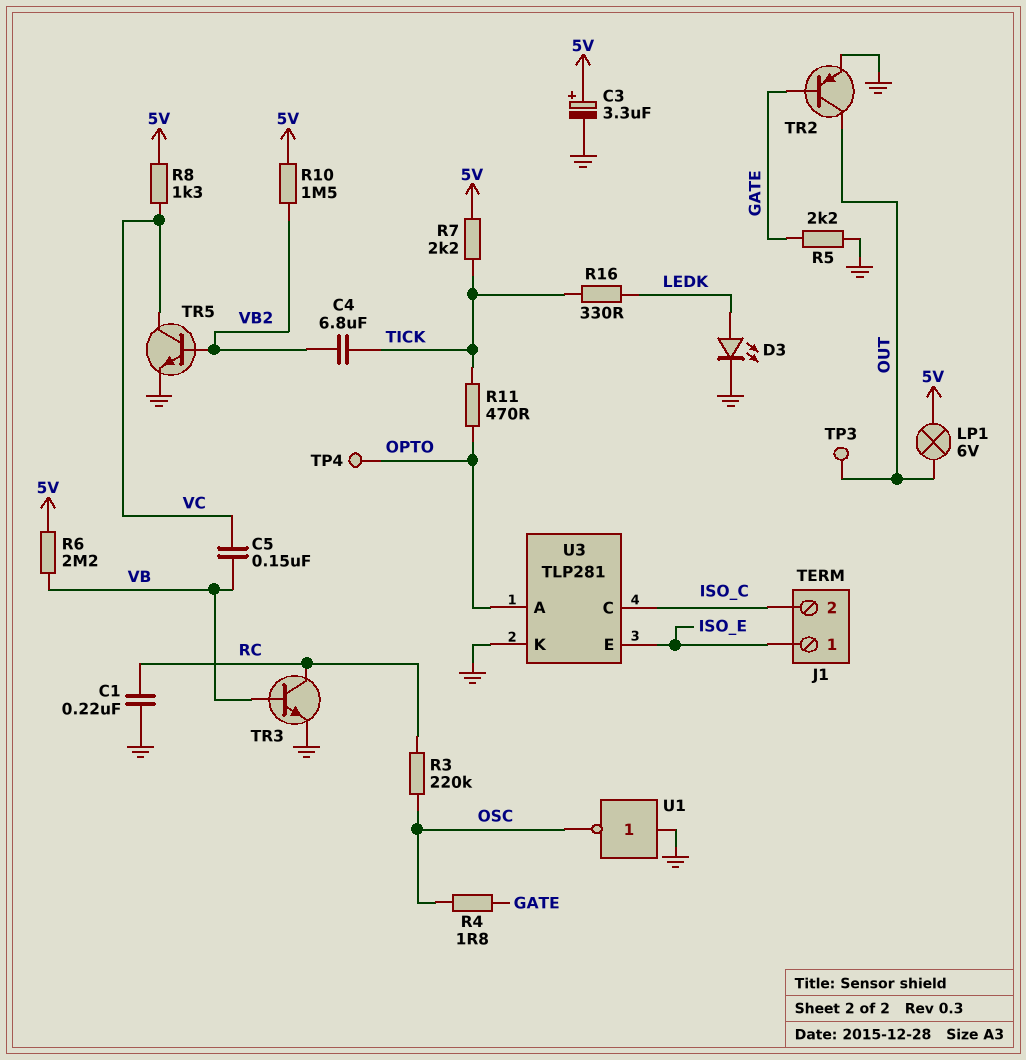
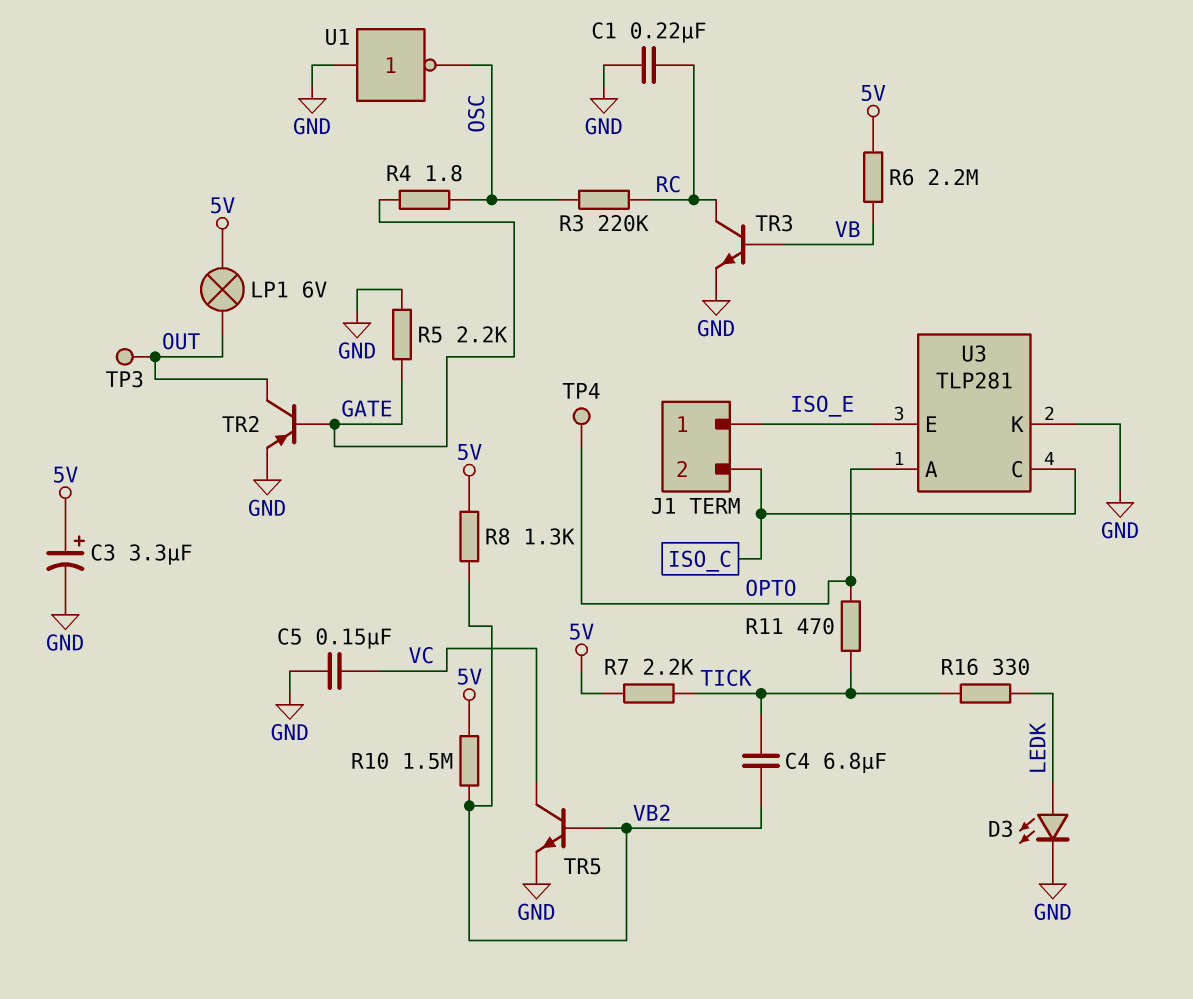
C5: 150nF (VB, VC) -> 150nF (GND, VC)
R8: 1.3k (5V, VC) -> 1.3k (5V, VB2)

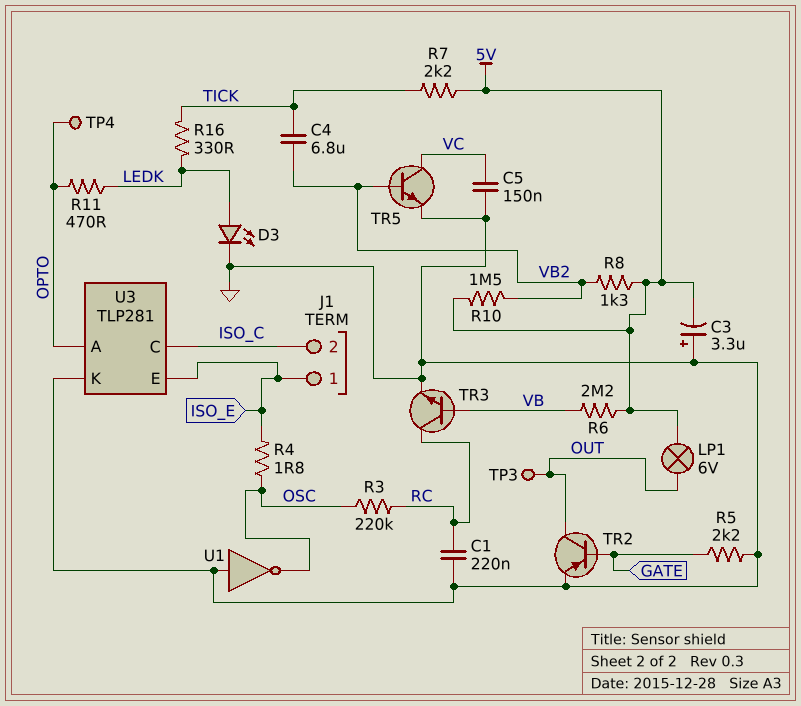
C3: 3.3uF (plus 5V, minus GND) -> 3.3uF (plus GND, minus 5V)
R4: 1.8 (GATE, OSC) -> 1.8 (ISO_E, OSC)
R11: 470 (OPTO, TICK) -> 470 (LEDK, OPTO)

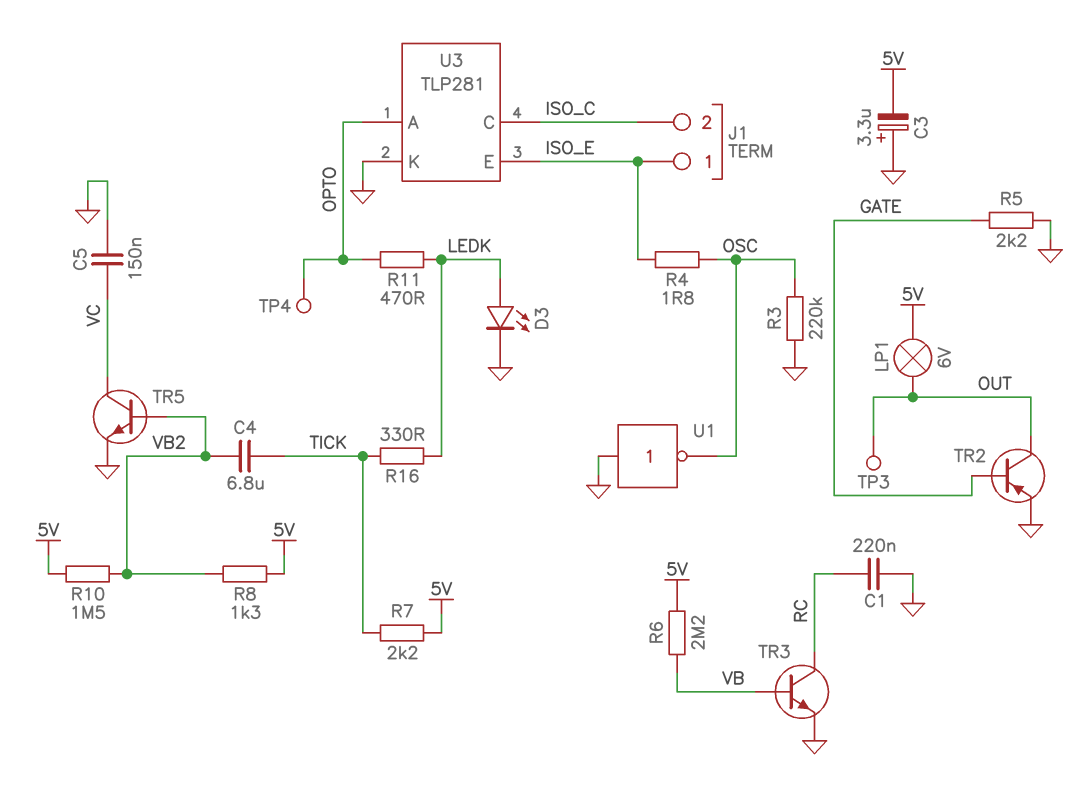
R3: 220k (OSC, RC) -> 220k (GND, OSC)

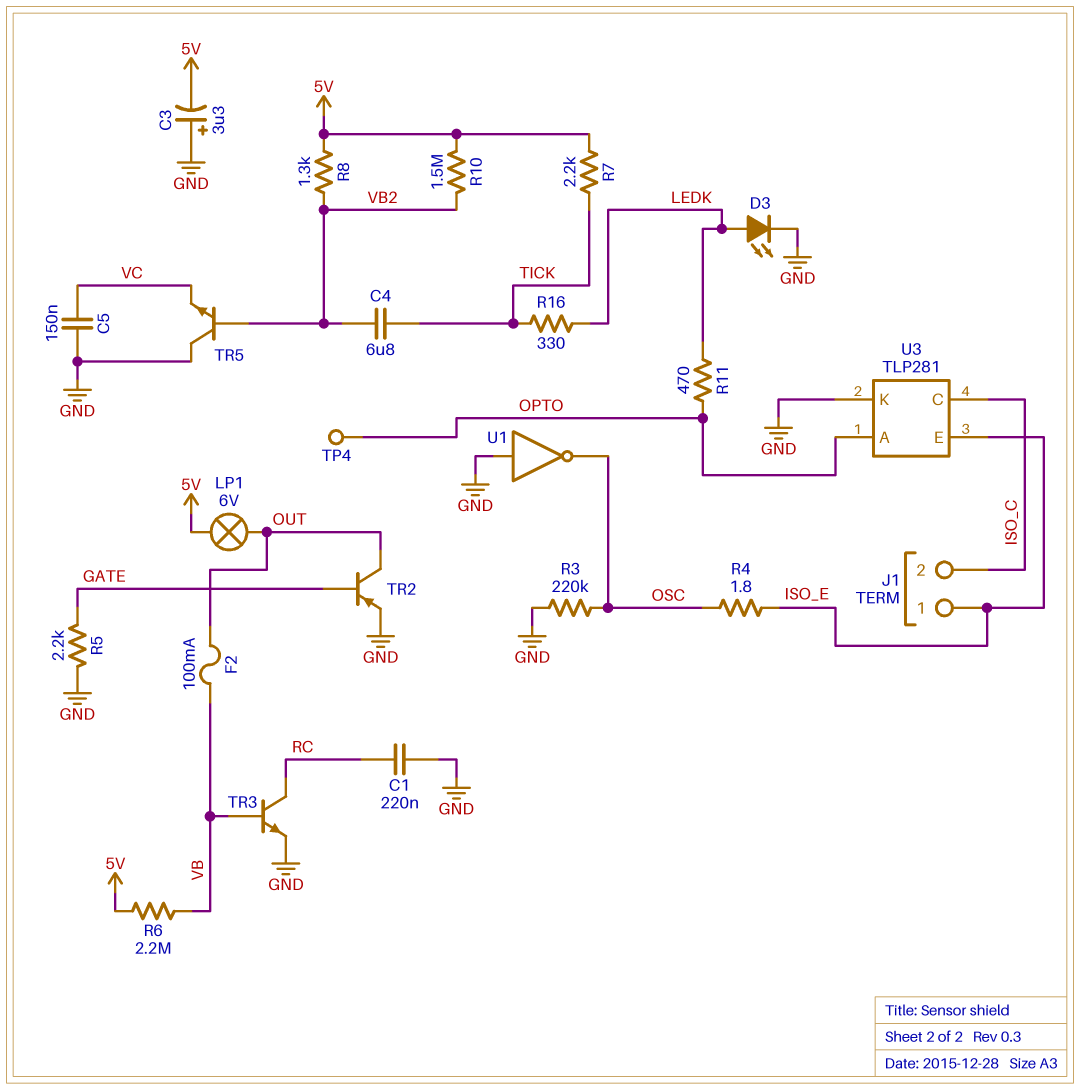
F2: none -> 100mA (OUT, VB)
TP3: test point (OUT) -> none
TR5: NPN (B VB2, C VC, E GND) -> NPN (B VB2, C GND, E VC)

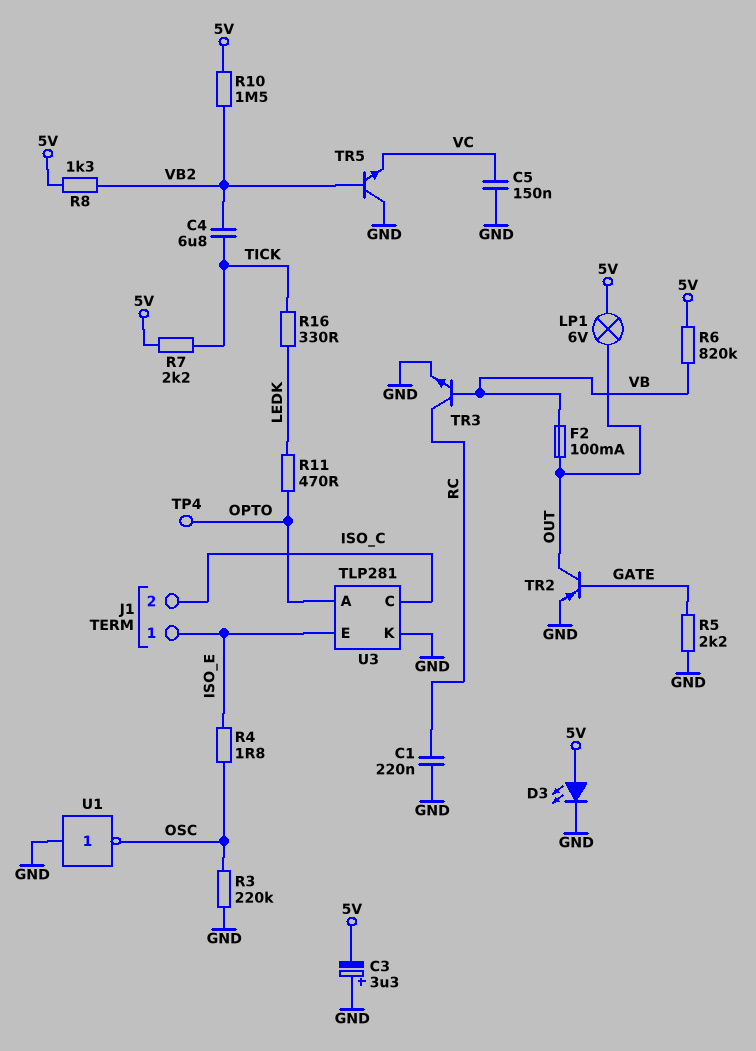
D3: LED (A LEDK, K GND) -> LED (A 5V, K GND)
R6: 2.2M (5V, VB) -> 820k (5V, VB)

